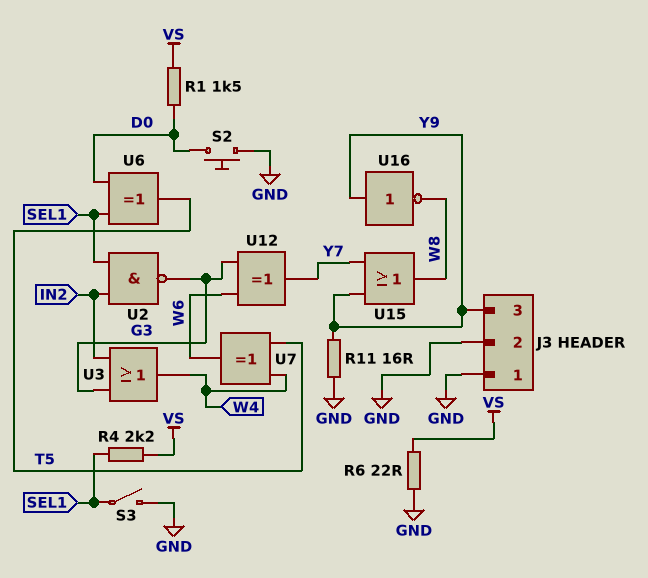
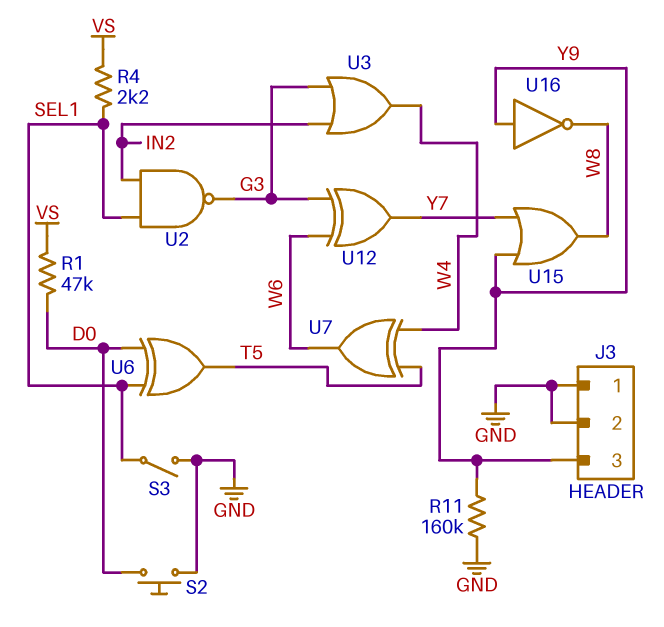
R1: 1.5k (D0, VS) -> 47k (D0, VS)
R6: 22 (GND, VS) -> none
R11: 16 (GND, Y9) -> 160k (GND, Y9)

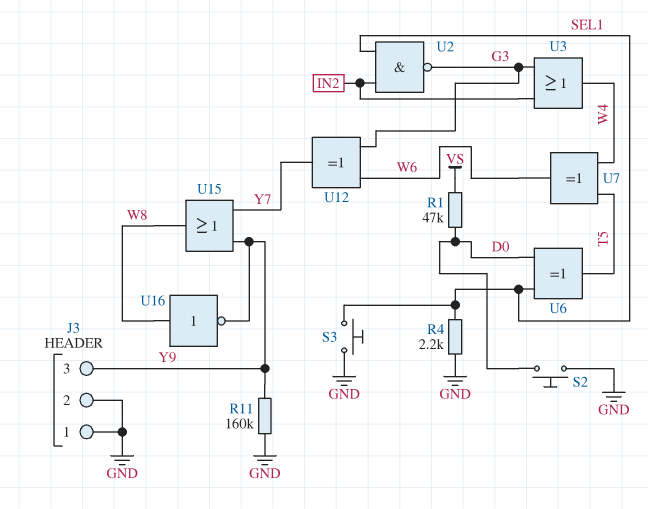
R4: 2.2k (SEL1, VS) -> 2.2k (GND, SEL1)
S3: switch (GND, SEL1) -> button (GND, SEL1)
U16: NOT (in Y9, out W8) -> NOT (in W8, out Y9)

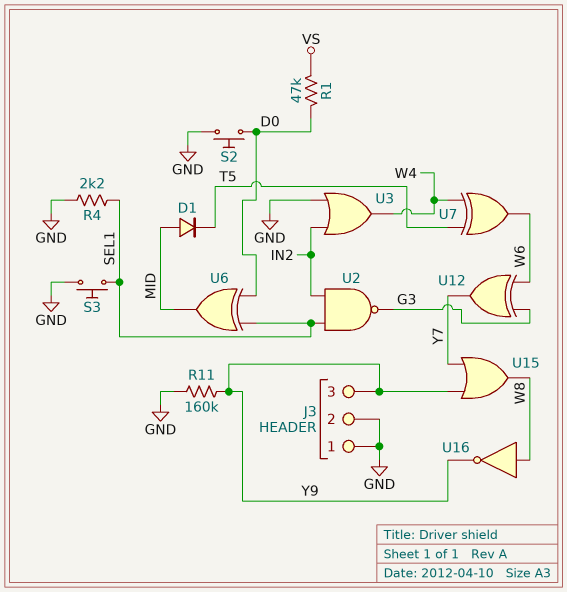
D1: none -> diode (A MID, K T5)
U3: OR (in G3, in IN2, out W4) -> OR (in GND, in IN2, out W4)
U6: XOR (in D0, in SEL1, out T5) -> XOR (in D0, in SEL1, out MID)

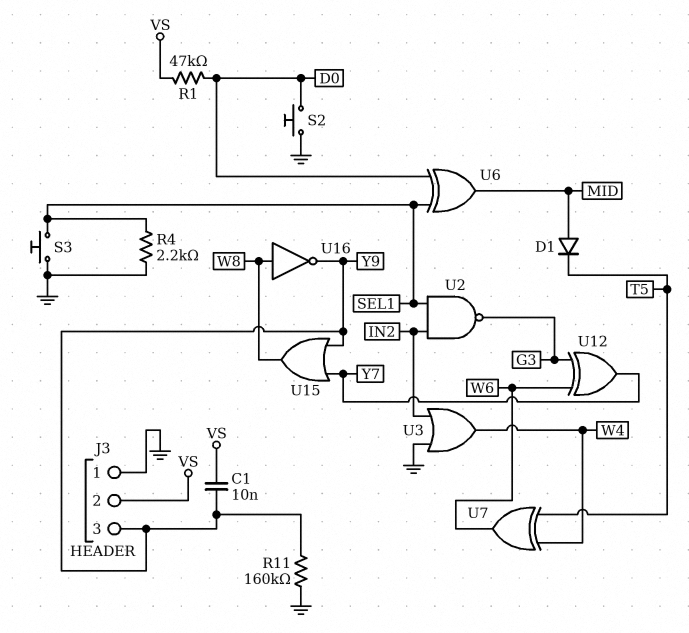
C1: none -> 10nF (VS, Y9)
J3 pin 2: GND -> VS

